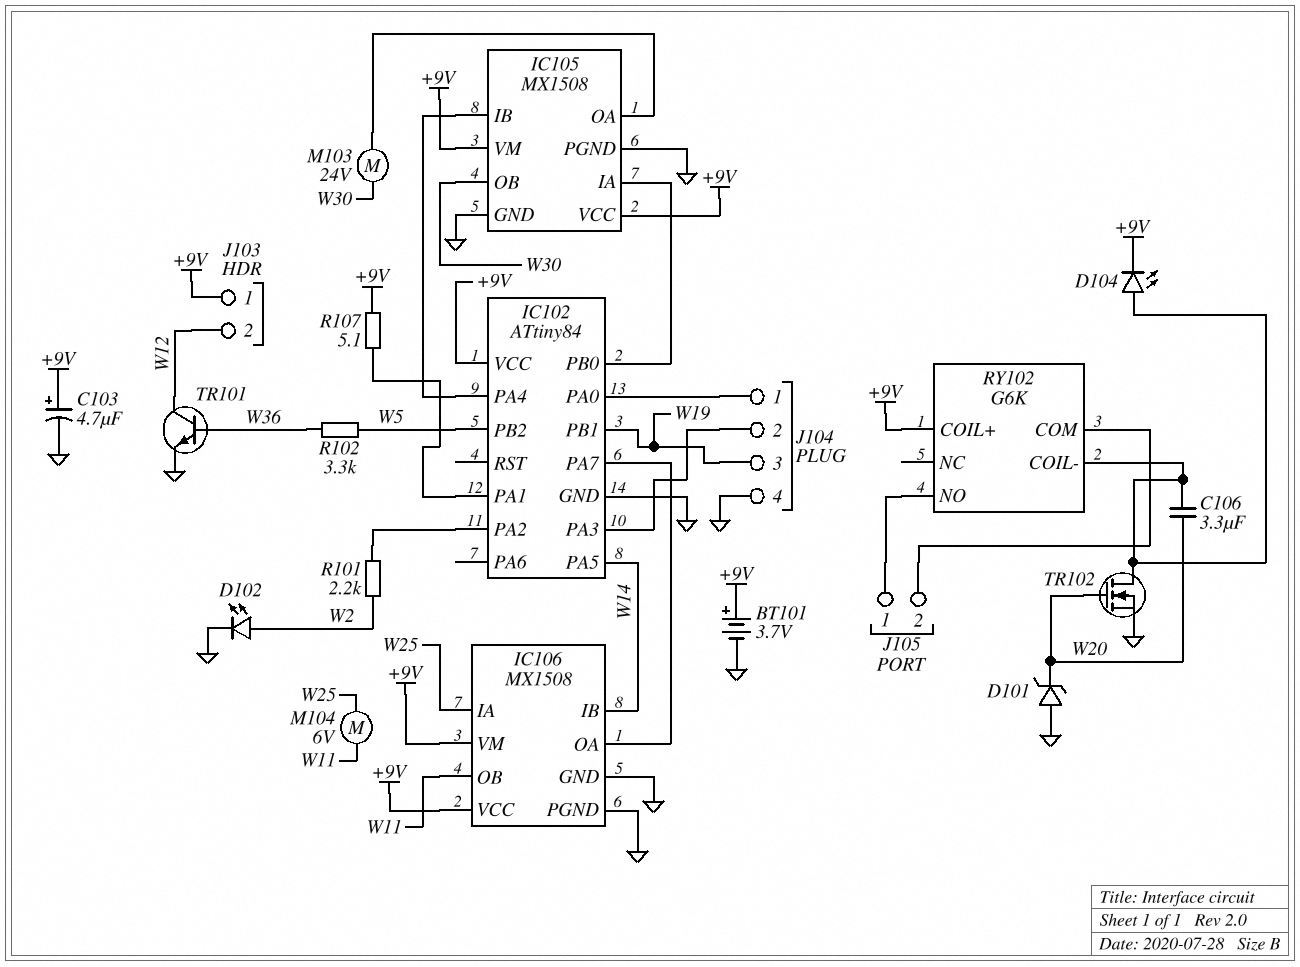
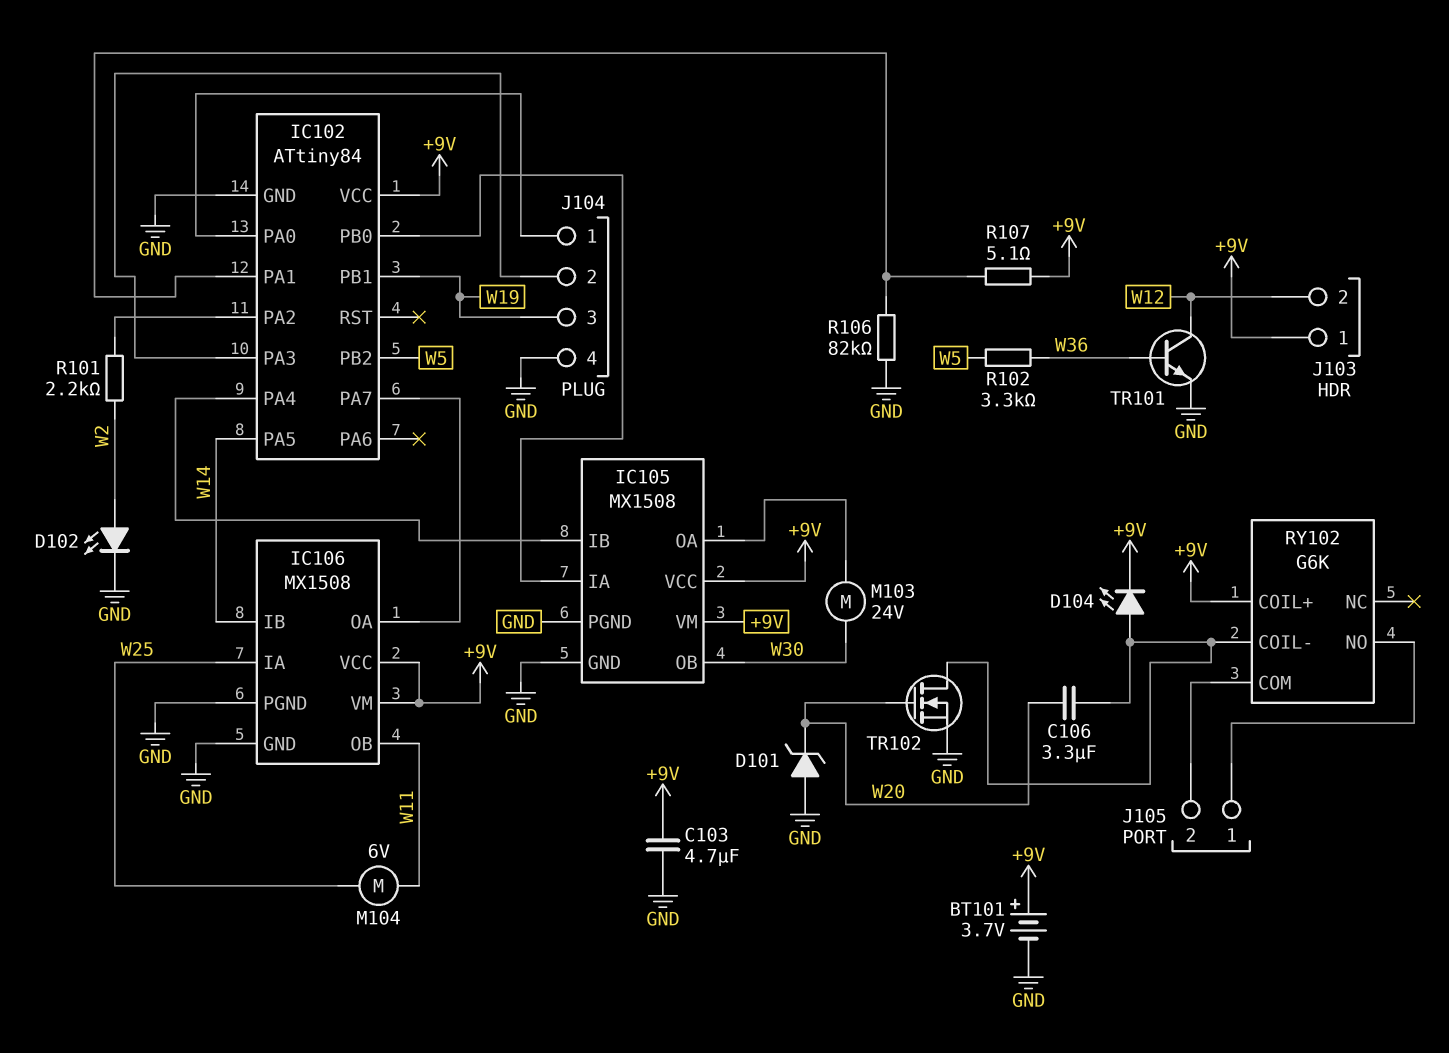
C103: 4.7uF (plus +9V, minus GND) -> 4.7uF (+9V, GND)
R106: none -> 82k (GND, IC102/PA1)

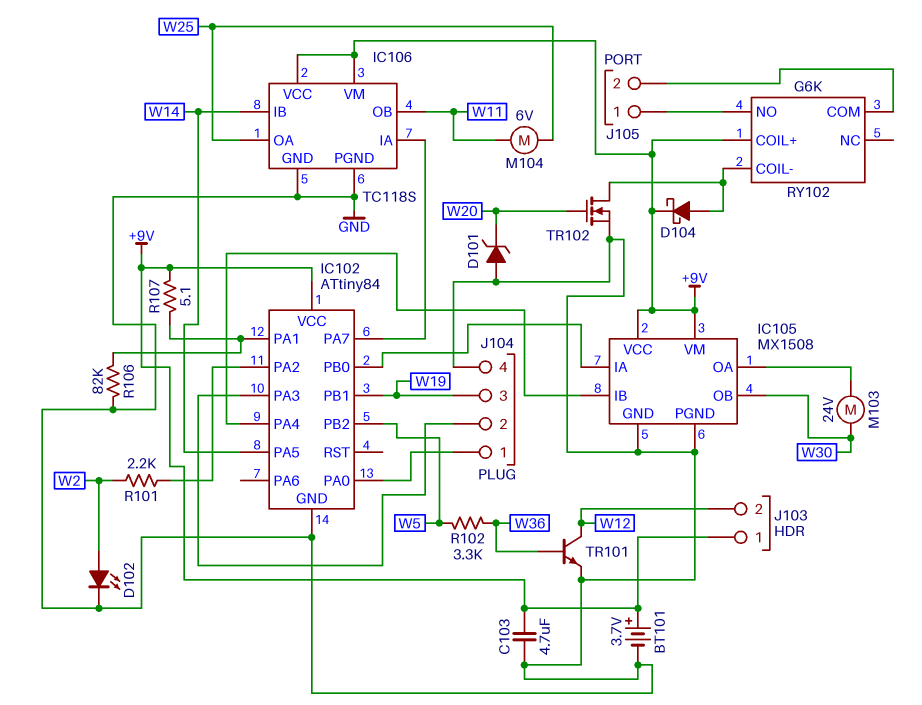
C106: 3.3uF (RY102/COIL-, W20) -> none
D104: LED (A RY102/COIL-, K +9V) -> schottky (A RY102/COIL-, K +9V)
IC106: MX1508 -> TC118S
IC106 pin IA: W25 -> IC102/PA7
IC106 pin OA: IC102/PA7 -> W25

